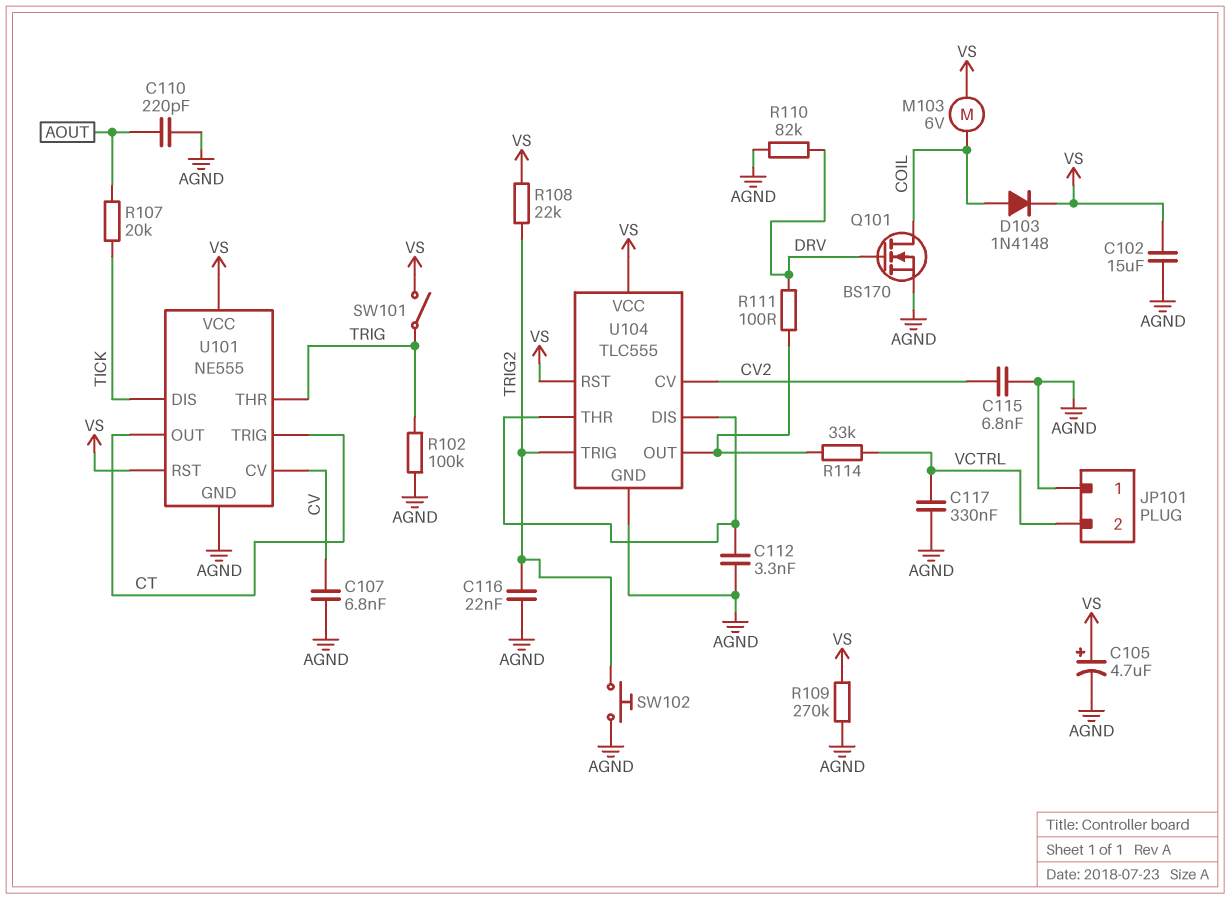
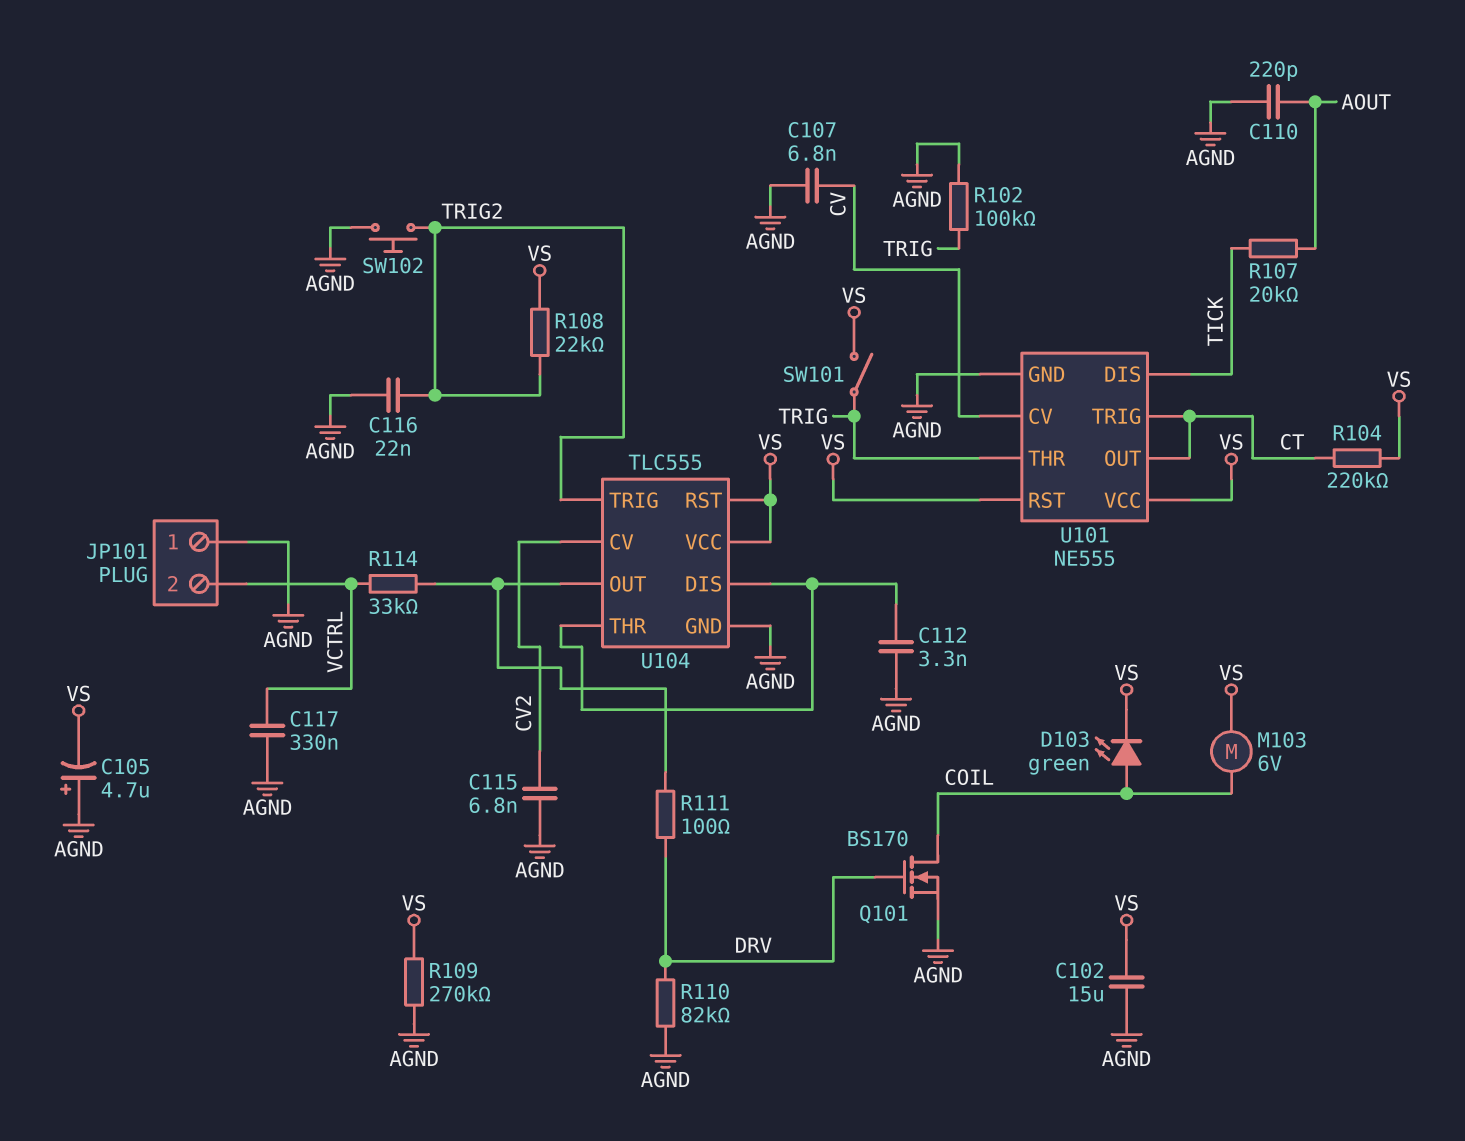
C105: 4.7uF (plus VS, minus AGND) -> 4.7uF (plus AGND, minus VS)
D103: diode 1N4148 (A COIL, K VS) -> LED green (A COIL, K VS)
R104: none -> 220k (CT, VS)

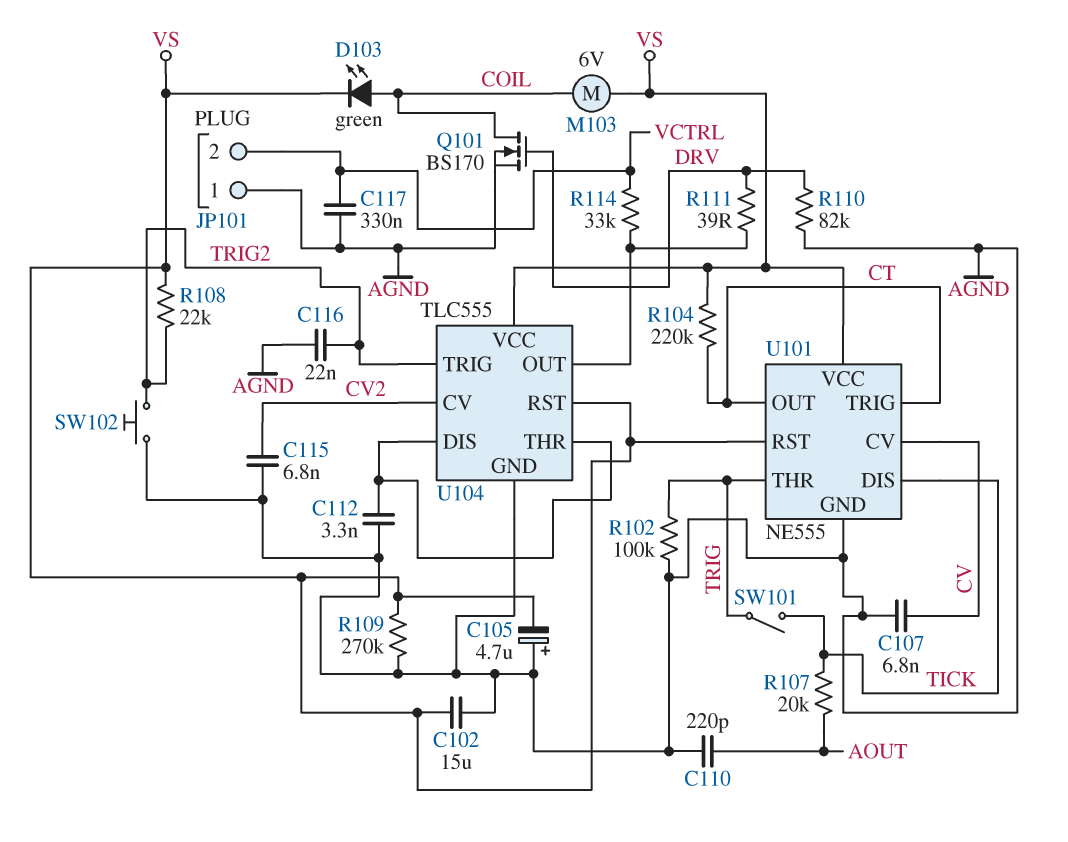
R111: 100 (DRV, U104/OUT) -> 39 (DRV, U104/OUT)
SW101: switch (TRIG, VS) -> switch (TICK, TRIG)

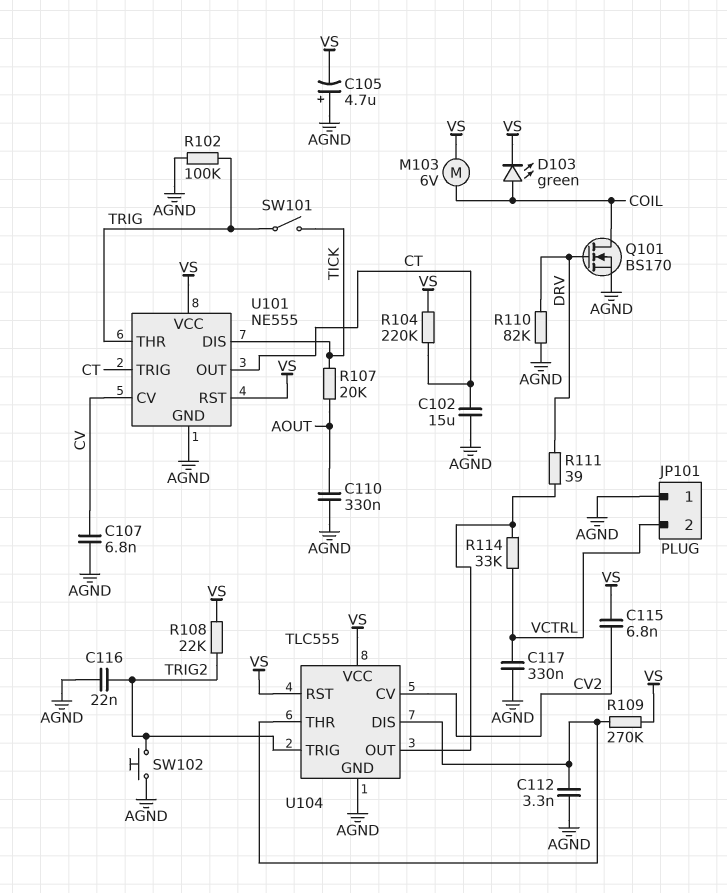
C102: 15uF (AGND, VS) -> 15uF (AGND, CT)
C110: 220pF (AGND, AOUT) -> 330nF (AGND, AOUT)
C115: 6.8nF (AGND, CV2) -> 6.8nF (CV2, VS)
R109: 270k (AGND, VS) -> 270k (U104/DIS, VS)

